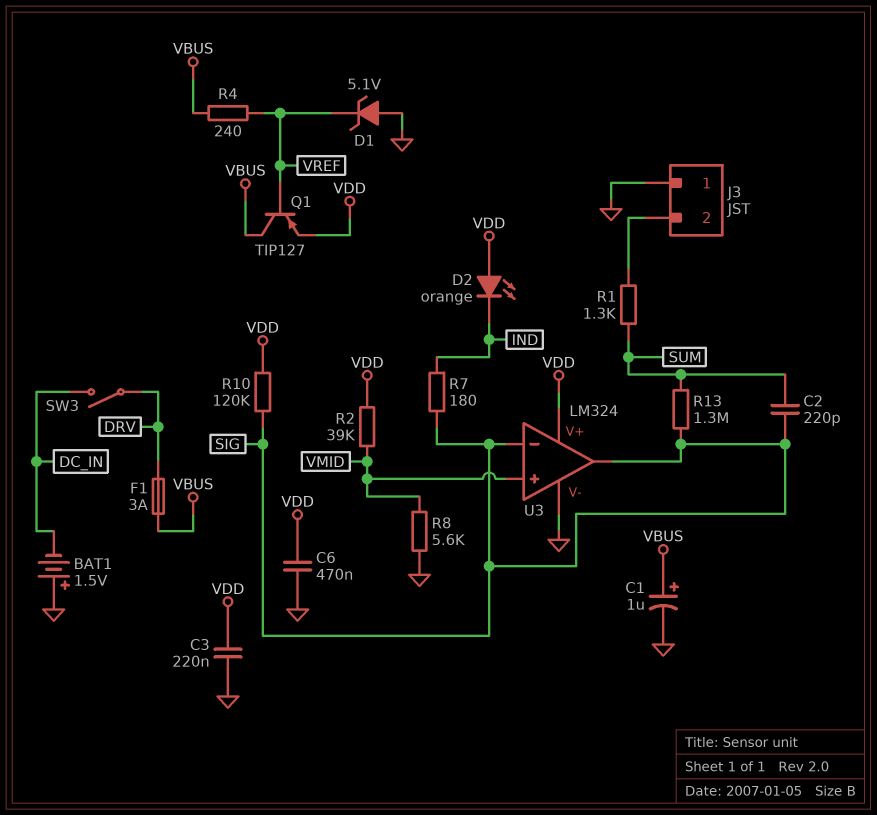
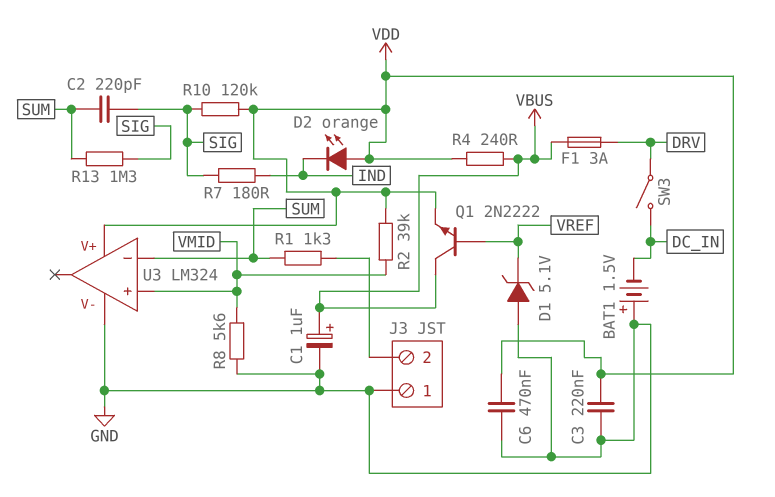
Q1: PNP TIP127 (B VREF, C VBUS, E VDD) -> NPN 2N2222 (B VREF, C VBUS, E VDD)
R4: 240 (VBUS, VREF) -> 240 (VBUS, VDD)
U3 pin in-: SIG -> SUM
U3 pin out: SIG -> none

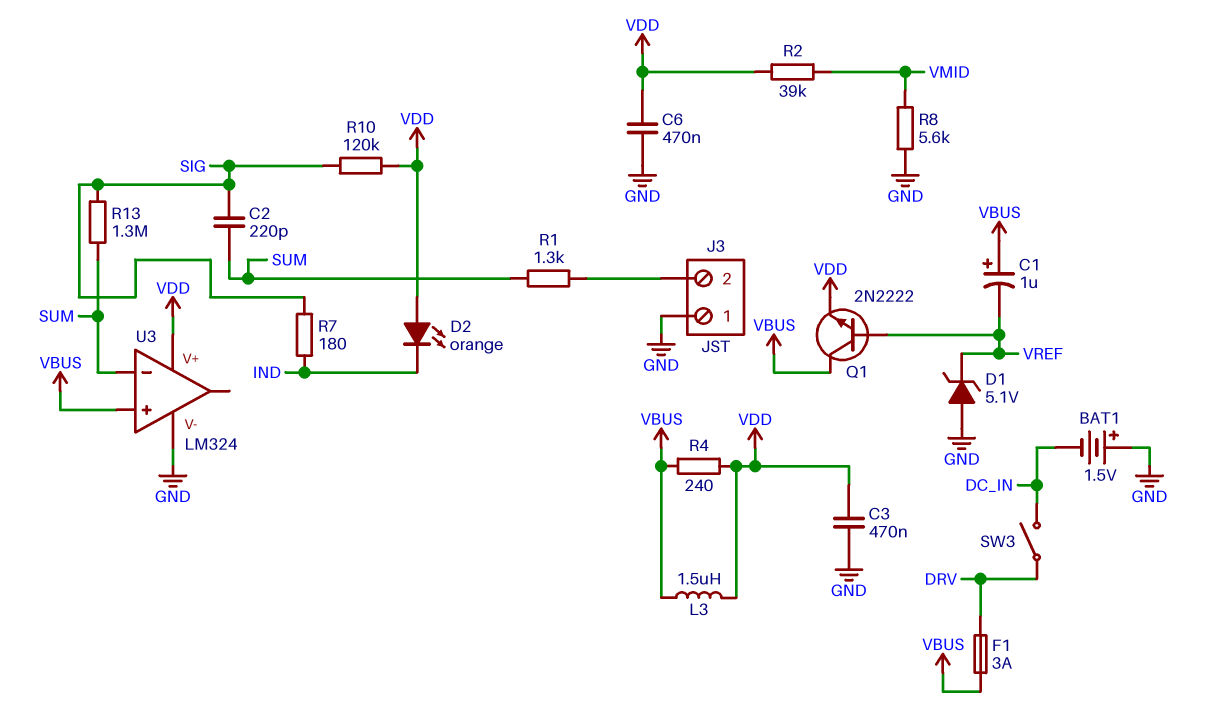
C1: 1uF (plus VBUS, minus GND) -> 1uF (plus VBUS, minus VREF)
C3: 220nF (GND, VDD) -> 470nF (GND, VDD)
L3: none -> 1.5uH (VBUS, VDD)
U3 pin in+: VMID -> VBUS

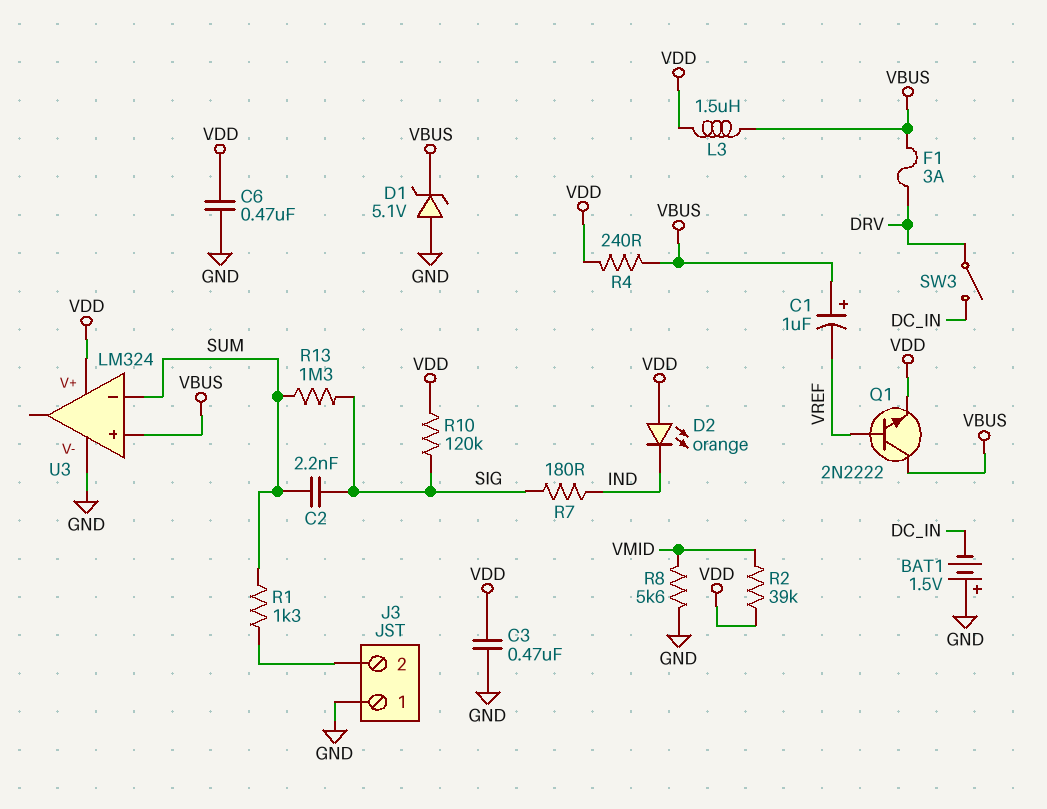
C2: 220pF (SIG, SUM) -> 2.2nF (SIG, SUM)
D1: zener 5.1V (A GND, K VREF) -> zener 5.1V (A GND, K VBUS)

